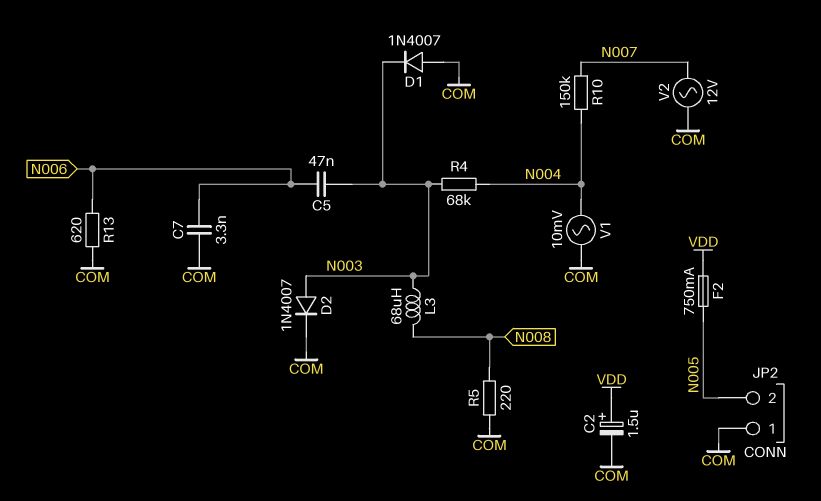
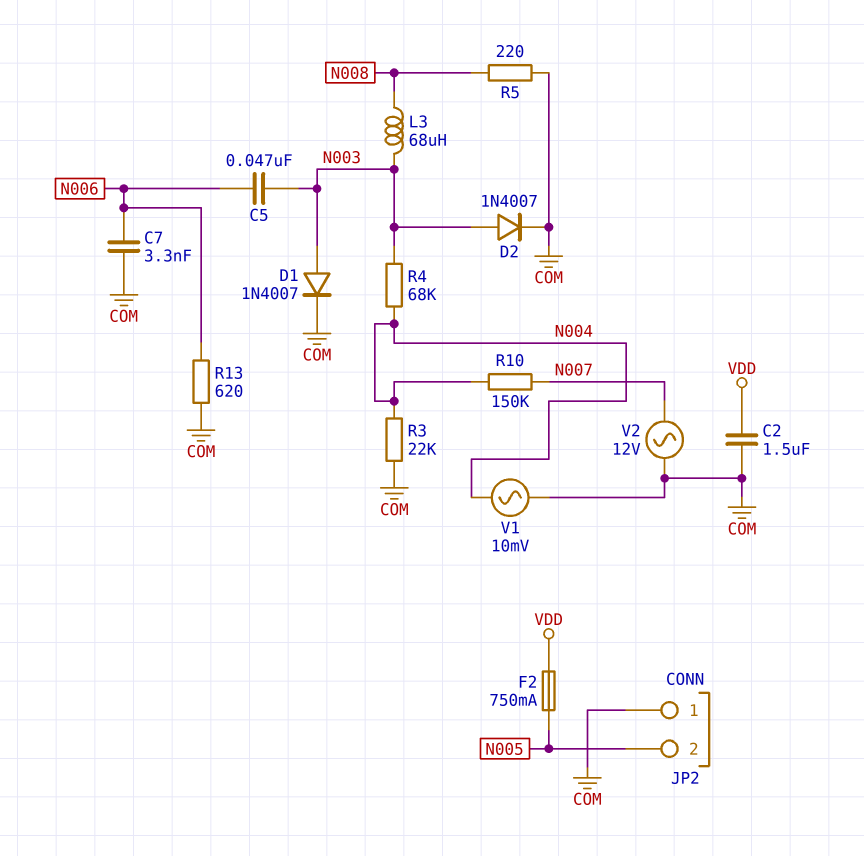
C2: 1.5uF (plus VDD, minus COM) -> 1.5uF (COM, VDD)
D1: diode 1N4007 (A COM, K N003) -> diode 1N4007 (A N003, K COM)
R3: none -> 22k (COM, N004)

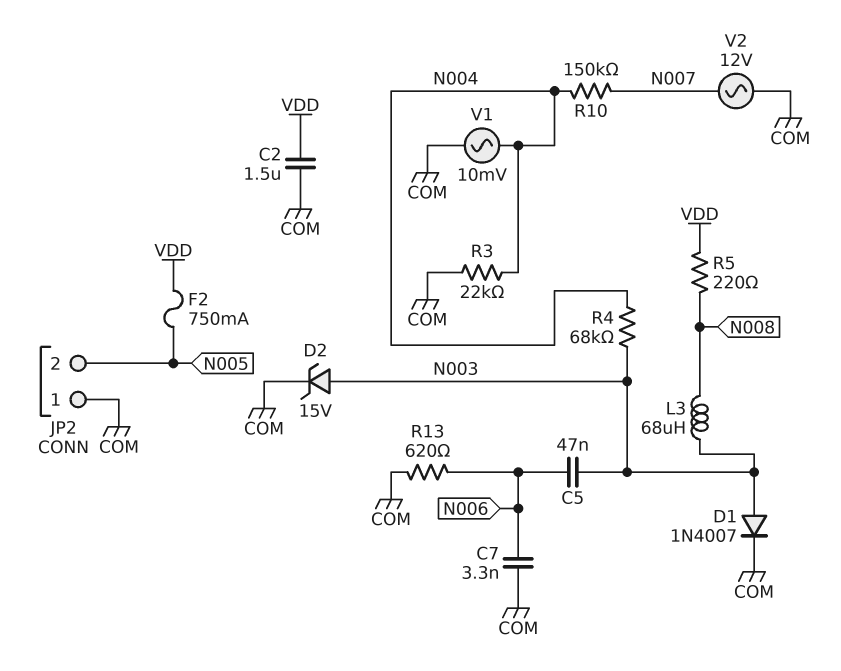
D2: diode 1N4007 (A N003, K COM) -> zener 15V (A N003, K COM)
R5: 220 (COM, N008) -> 220 (N008, VDD)

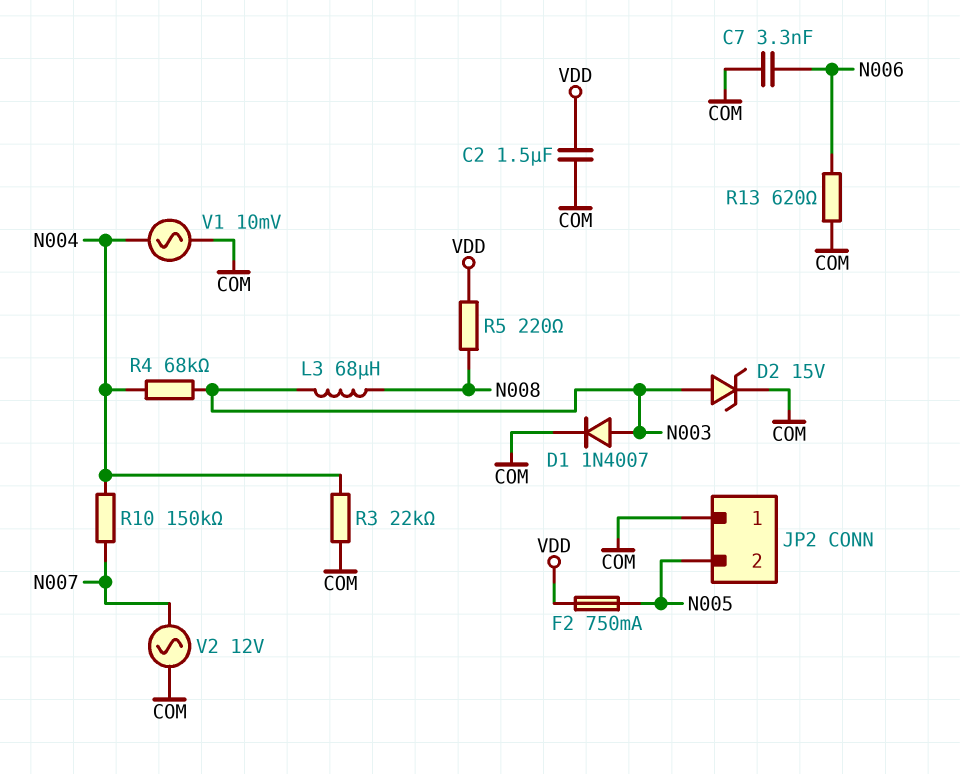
C5: 47nF (N003, N006) -> none

